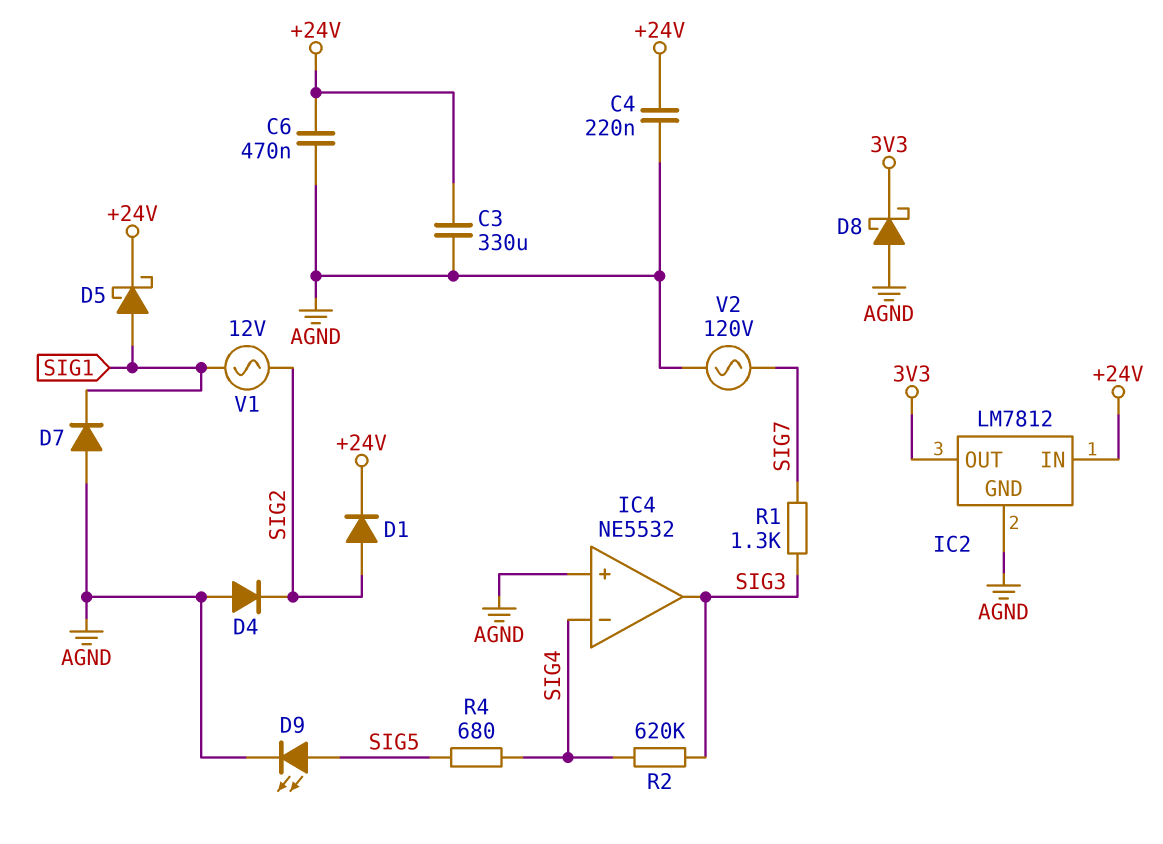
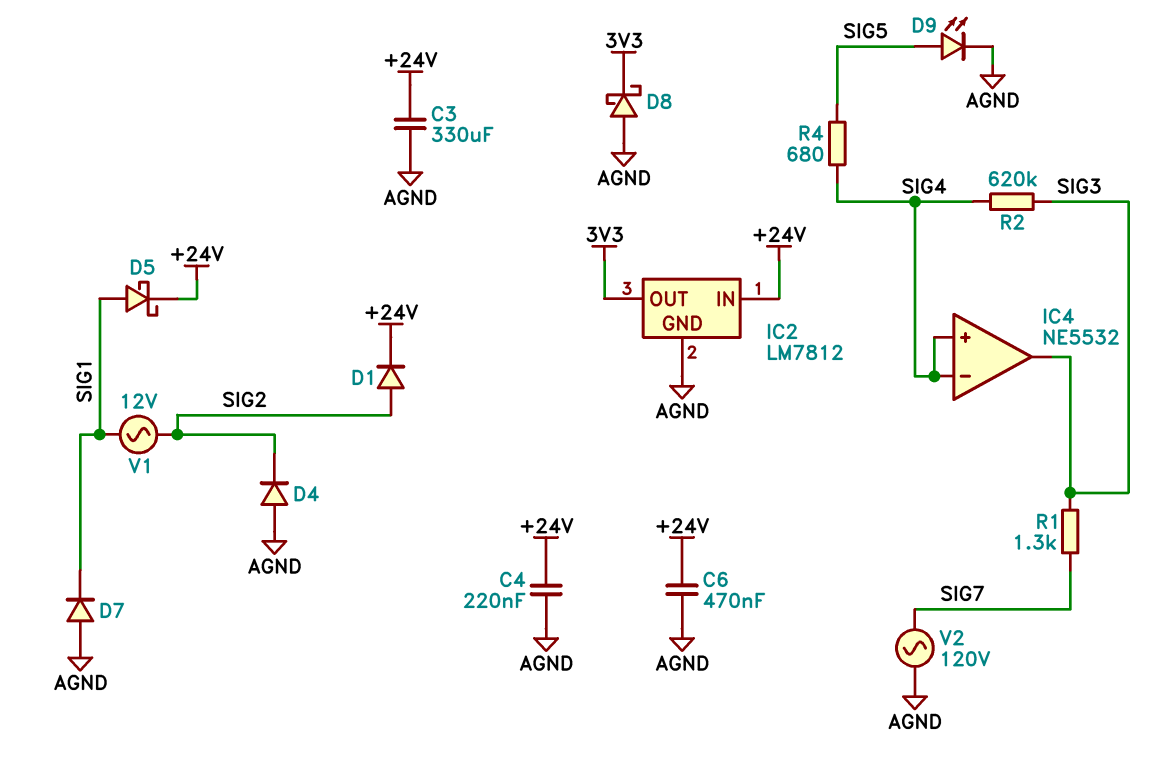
IC4 pin in+: AGND -> SIG4

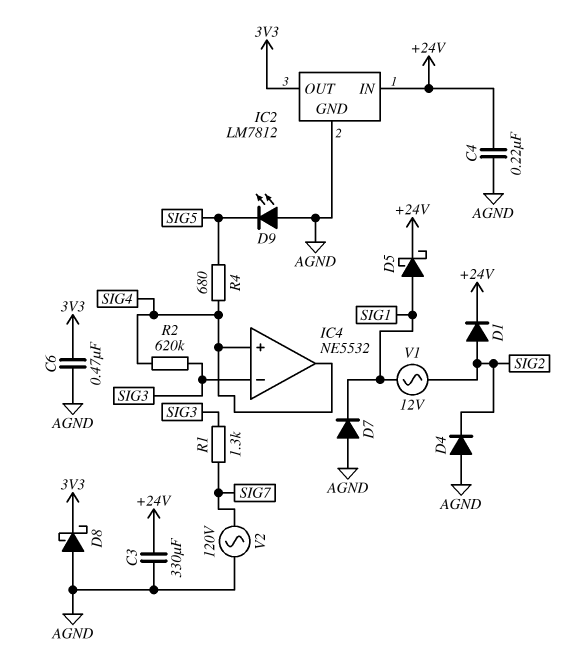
C6: 470nF (+24V, AGND) -> 470nF (3V3, AGND)
D9: LED (A SIG5, K AGND) -> LED (A AGND, K SIG5)
IC4 pin in-: SIG4 -> SIG3
IC4 pin out: SIG3 -> SIG4

